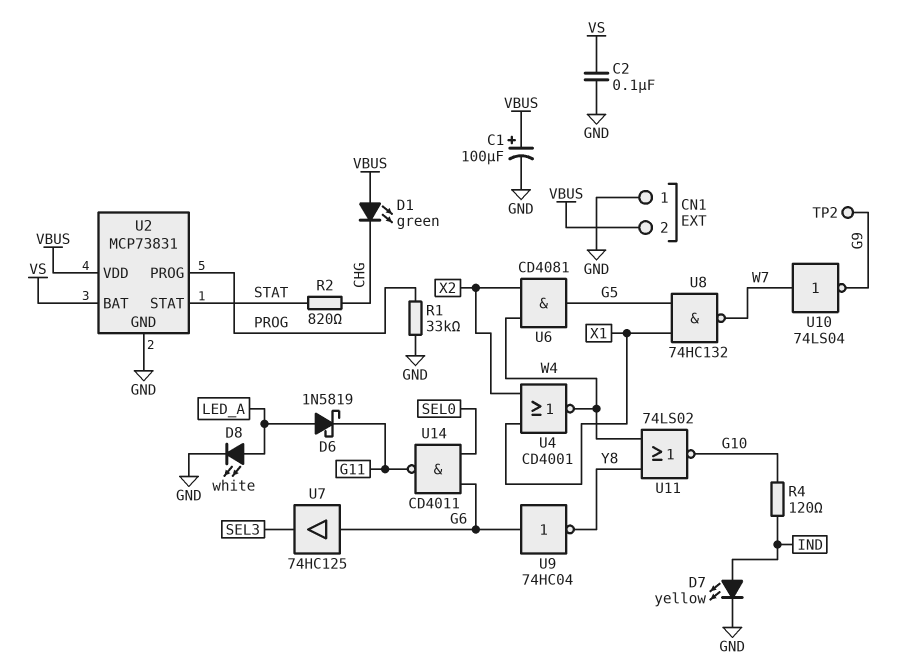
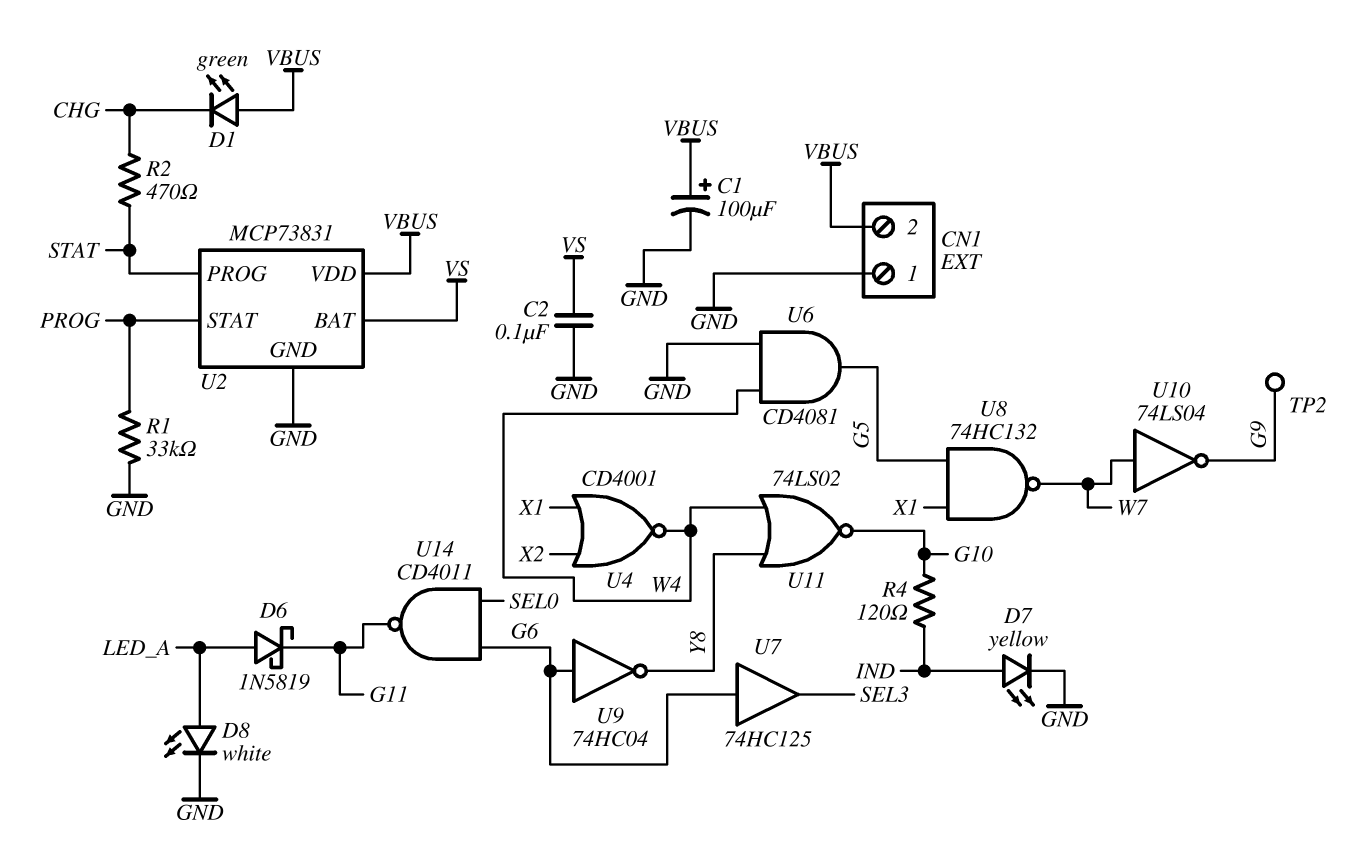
R2: 820 (CHG, STAT) -> 470 (CHG, STAT)
U2 pin PROG: PROG -> STAT
U2 pin STAT: STAT -> PROG
U6: AND CD4081 (in W4, in X2, out G5) -> AND CD4081 (in GND, in W4, out G5)

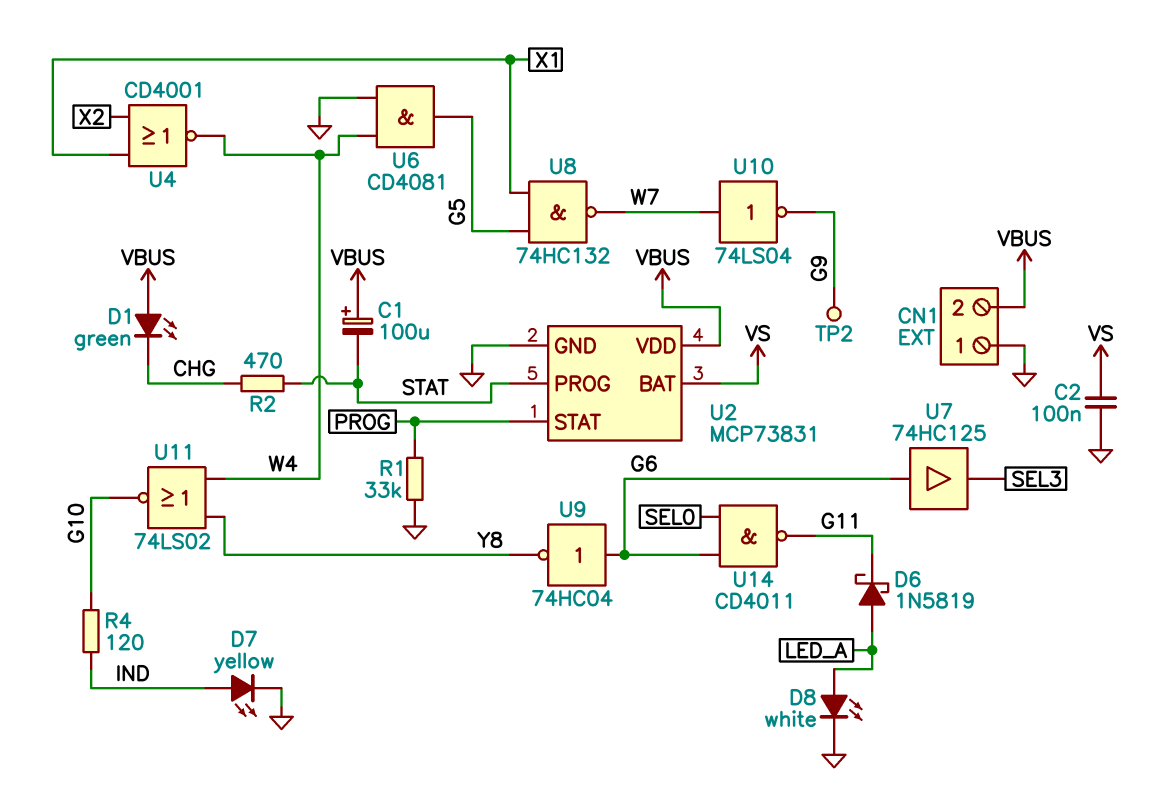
C1: 100uF (plus VBUS, minus GND) -> 100uF (plus VBUS, minus STAT)

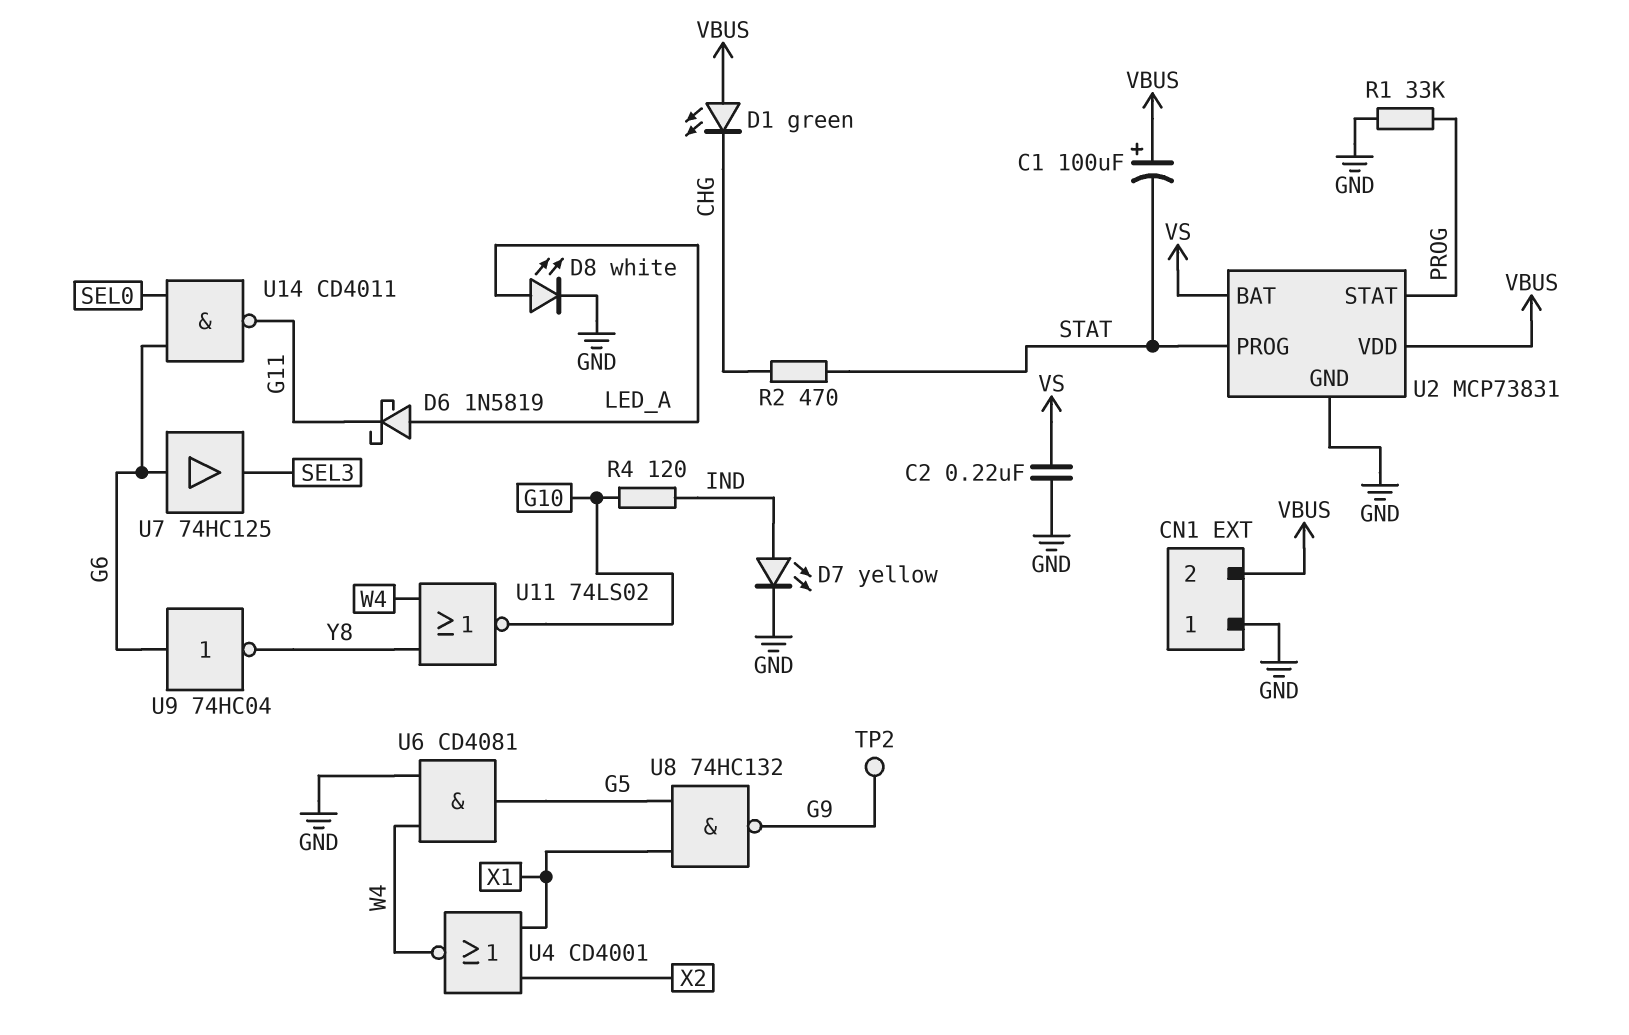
C2: 100nF (GND, VS) -> 220nF (GND, VS)
U8: NAND 74HC132 (in G5, in X1, out W7) -> NAND 74HC132 (in G5, in X1, out G9)
U10: NOT 74LS04 (in W7, out G9) -> none

